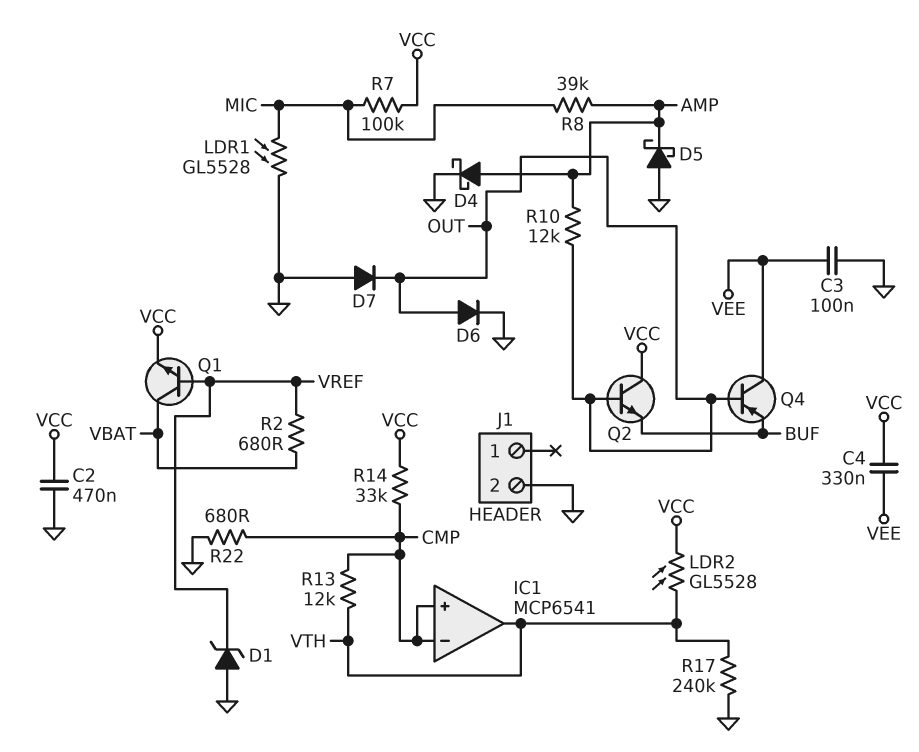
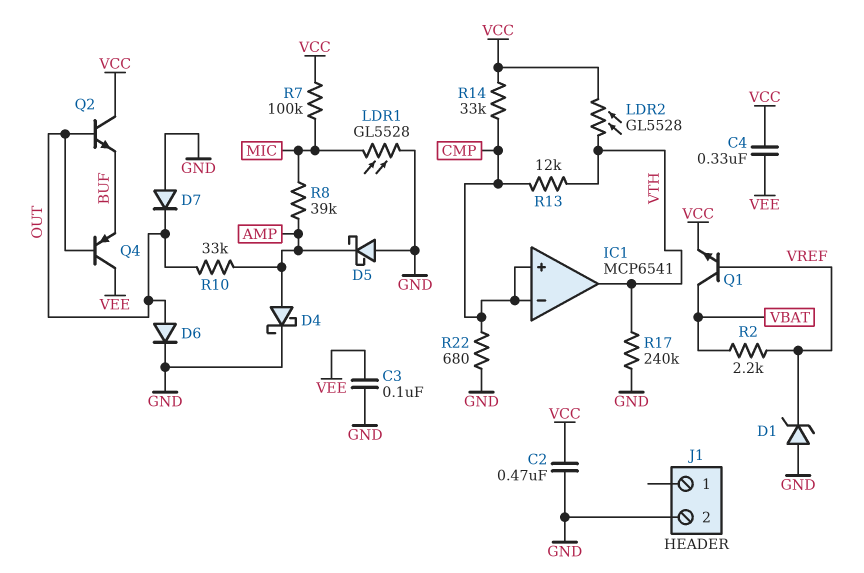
R2: 680 (VBAT, VREF) -> 2.2k (VBAT, VREF)
R10: 12k (AMP, OUT) -> 33k (AMP, OUT)

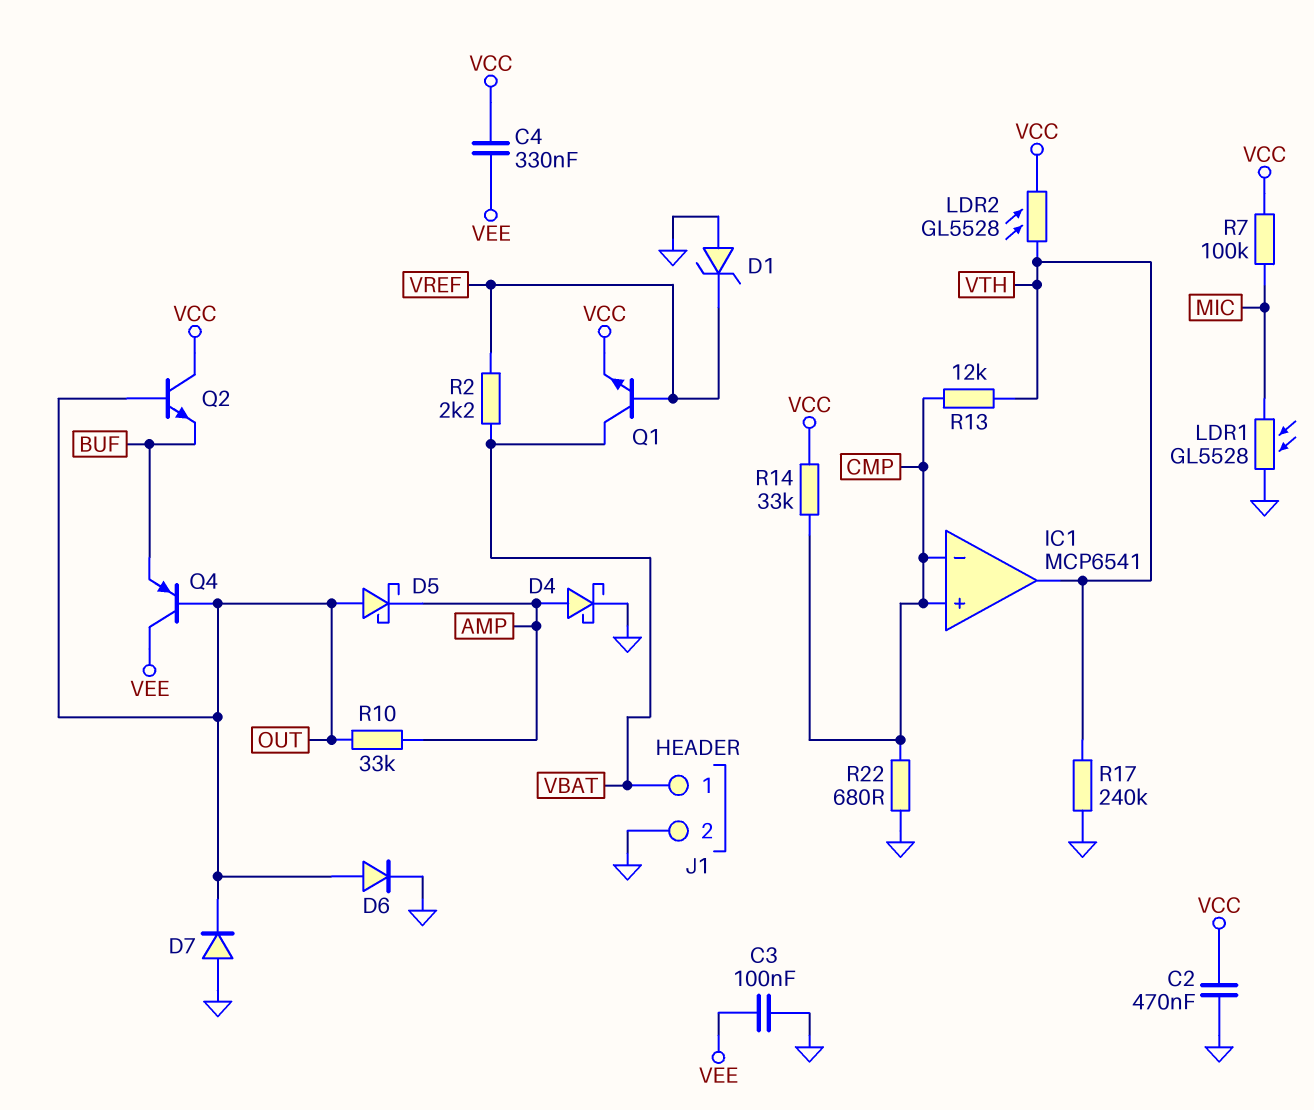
D5: schottky (A GND, K AMP) -> schottky (A OUT, K AMP)
J1 pin 1: none -> VBAT
R8: 39k (AMP, MIC) -> none

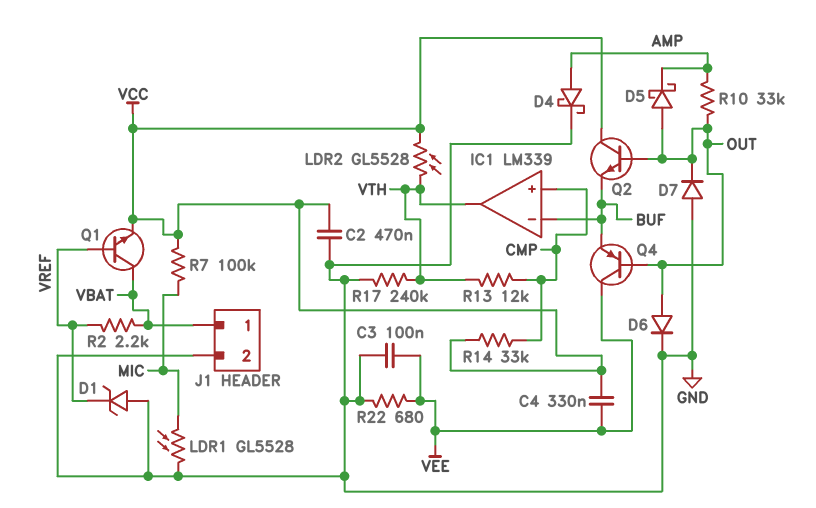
IC1: MCP6541 -> LM339
IC1 pin in-: CMP -> BUF
R22: 680 (CMP, GND) -> 680 (GND, VEE)

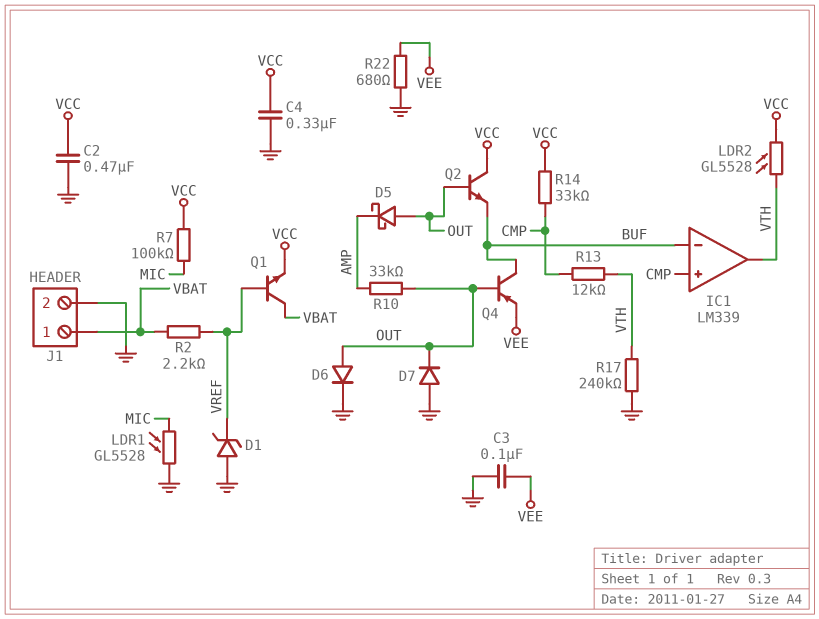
C4: 330nF (VCC, VEE) -> 330nF (GND, VCC)
D4: schottky (A AMP, K GND) -> none
Q4: PNP (B OUT, C VEE, E BUF) -> PNP (B OUT, C BUF, E VEE)

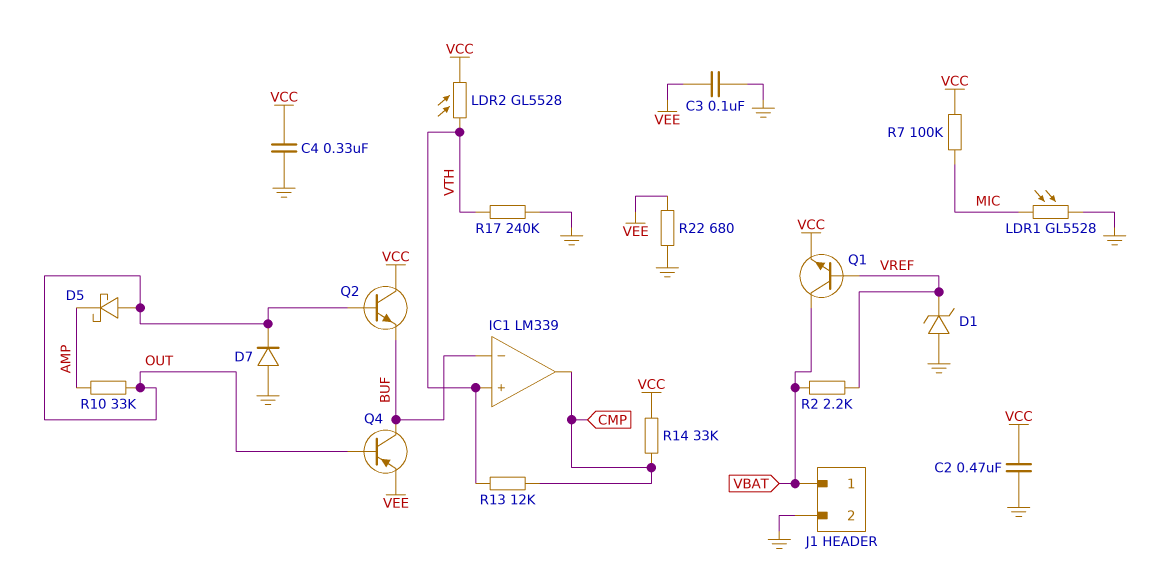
D6: diode (A OUT, K GND) -> none
IC1 pin in+: CMP -> VTH
IC1 pin out: VTH -> CMP

